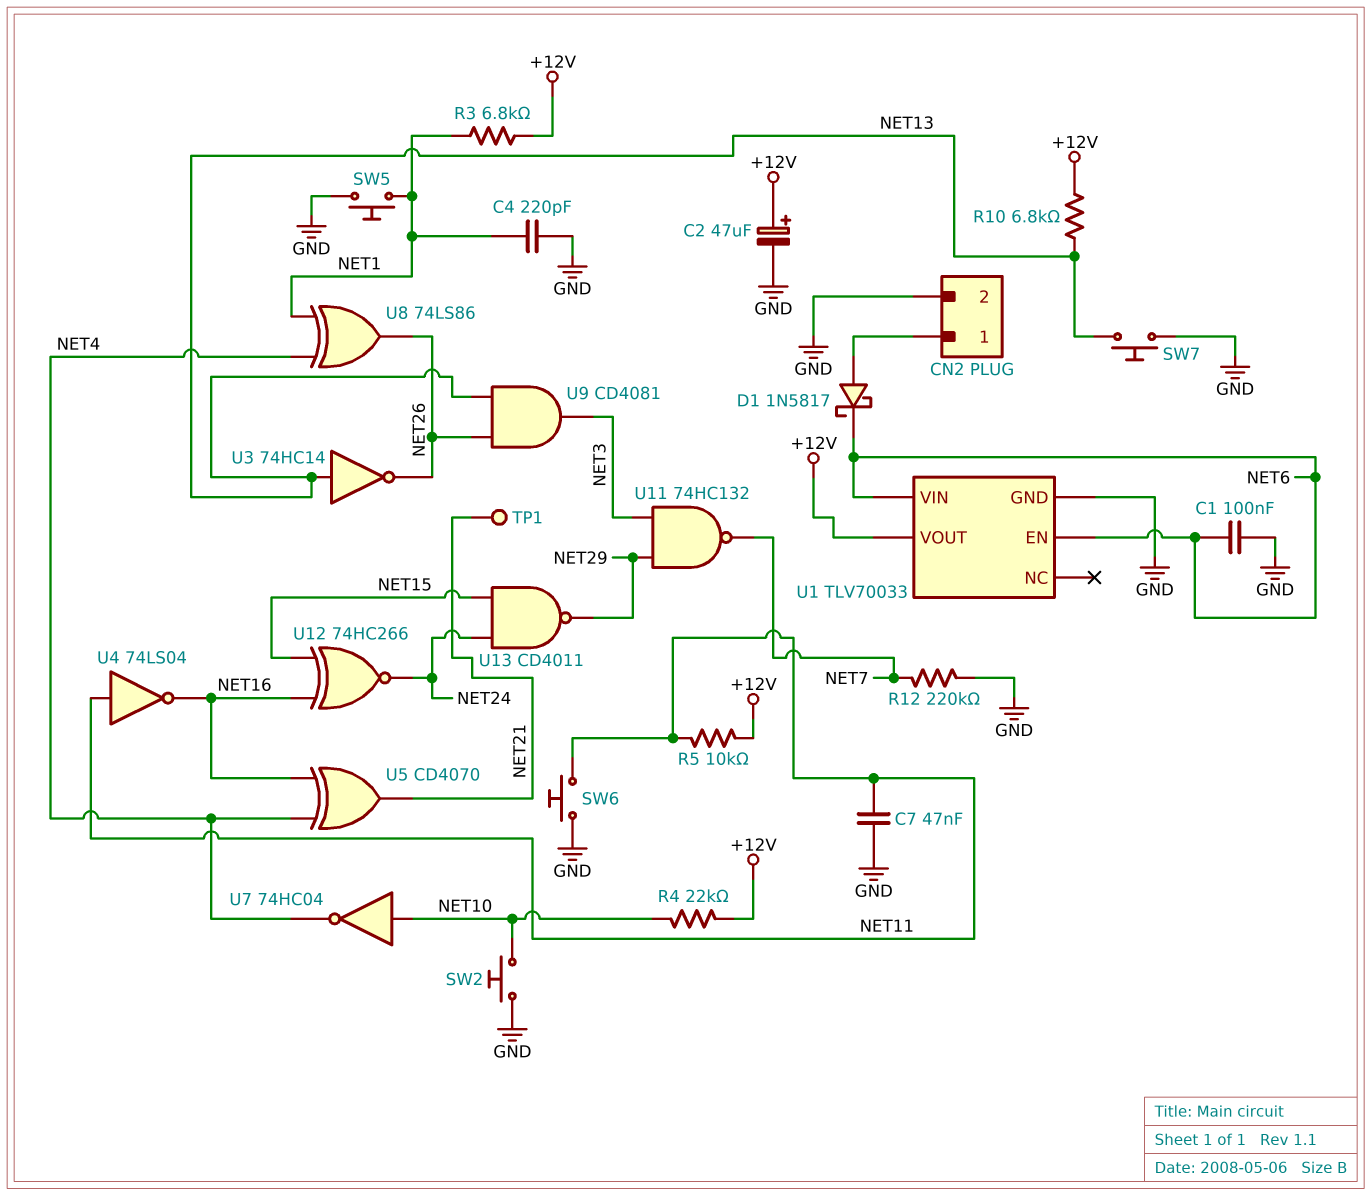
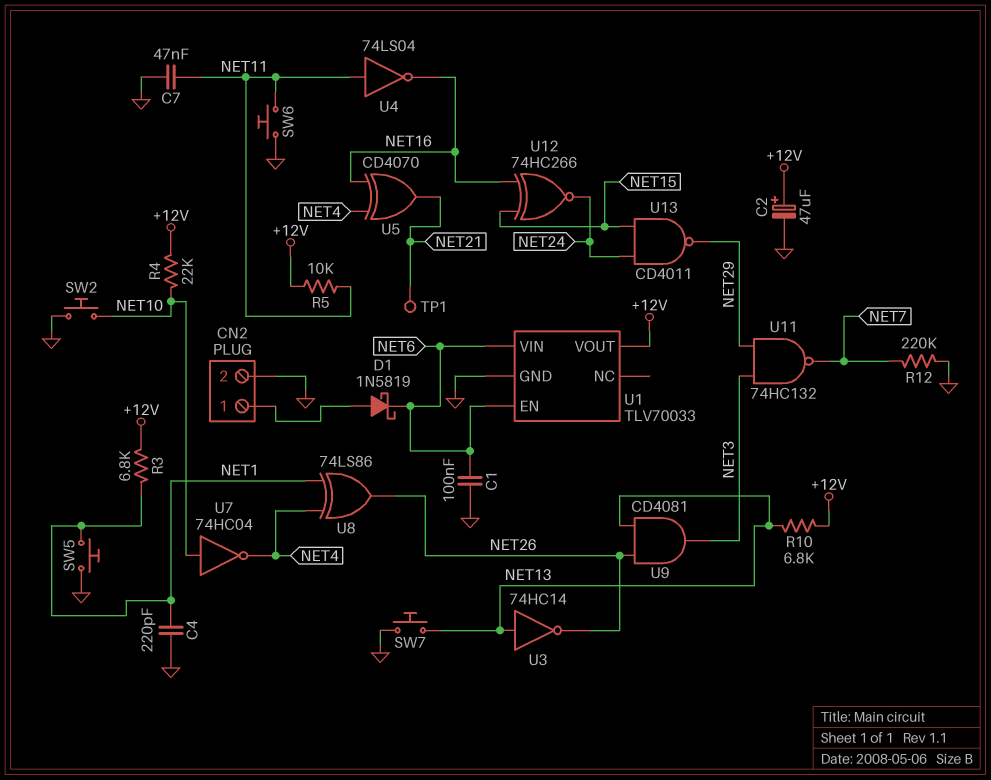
D1: schottky 1N5817 (A CN2/1, K NET6) -> schottky 1N5819 (A CN2/1, K NET6)

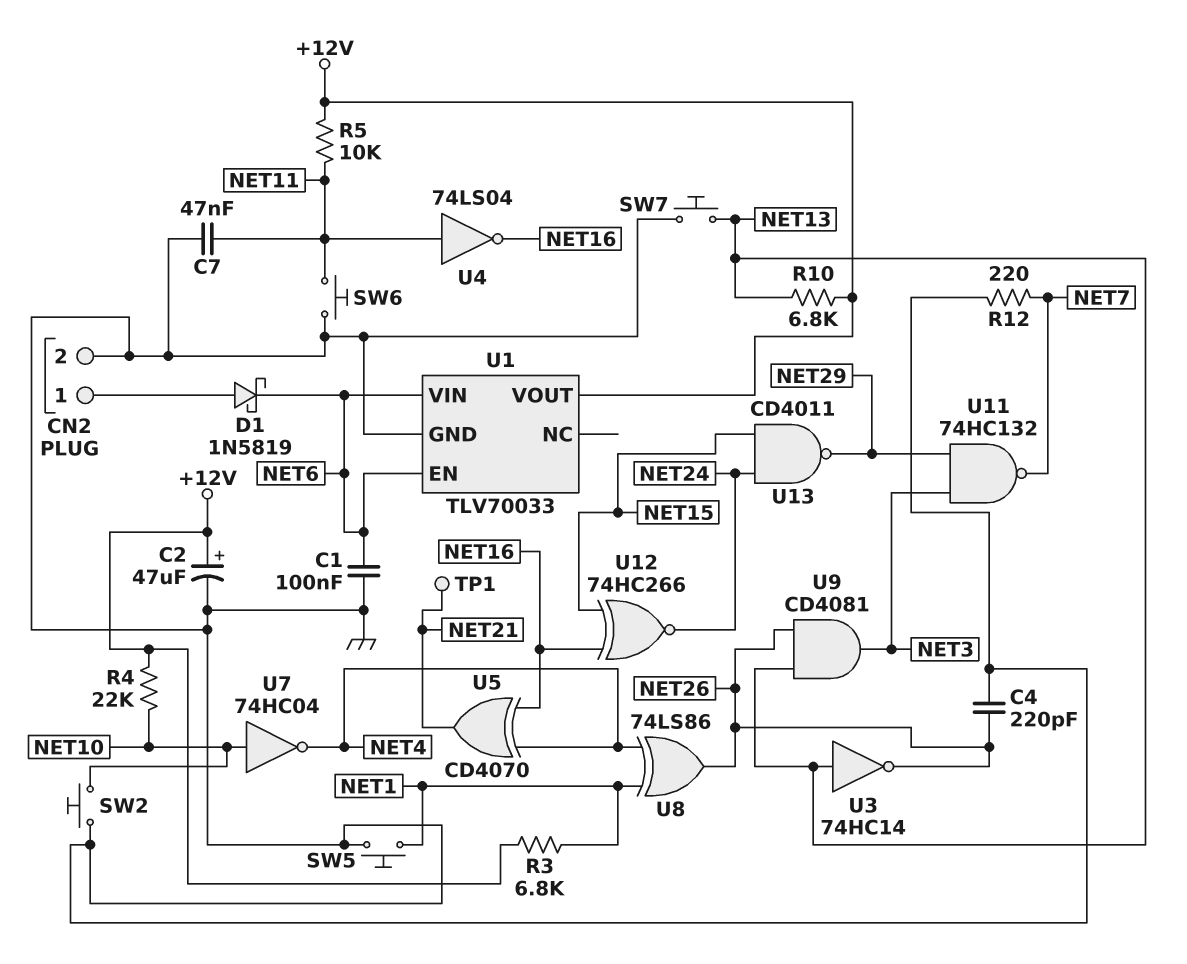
C4: 220pF (GND, NET1) -> 220pF (GND, NET26)
R12: 220k (GND, NET7) -> 220 (GND, NET7)

